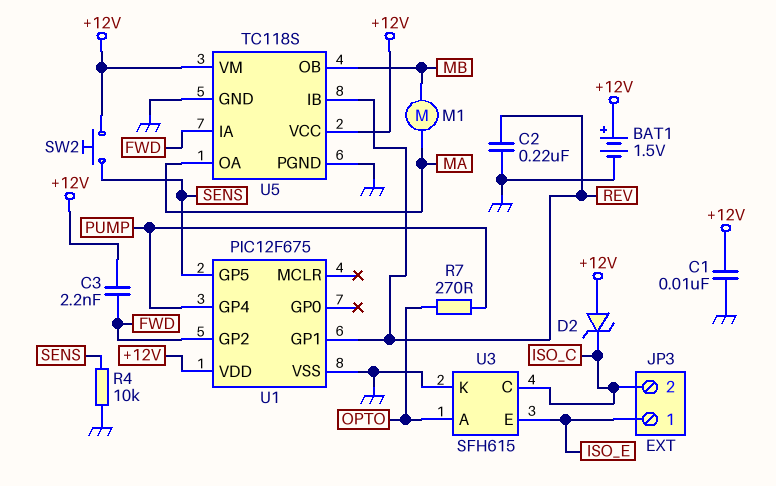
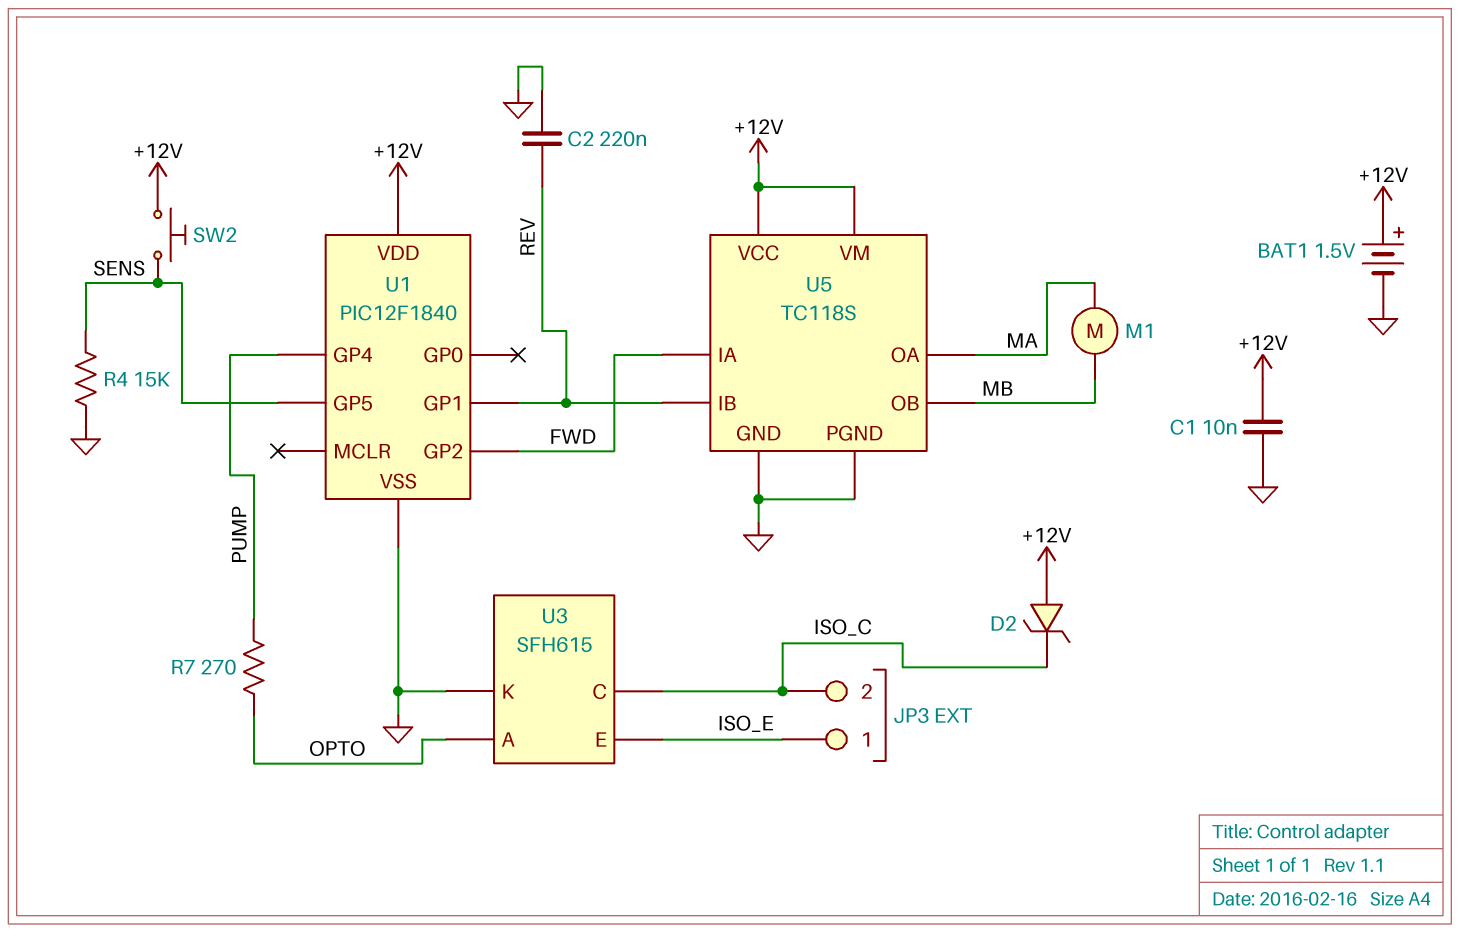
C3: 2.2nF (+12V, FWD) -> none
R4: 10k (GND, SENS) -> 15k (GND, SENS)
U1: PIC12F675 -> PIC12F1840

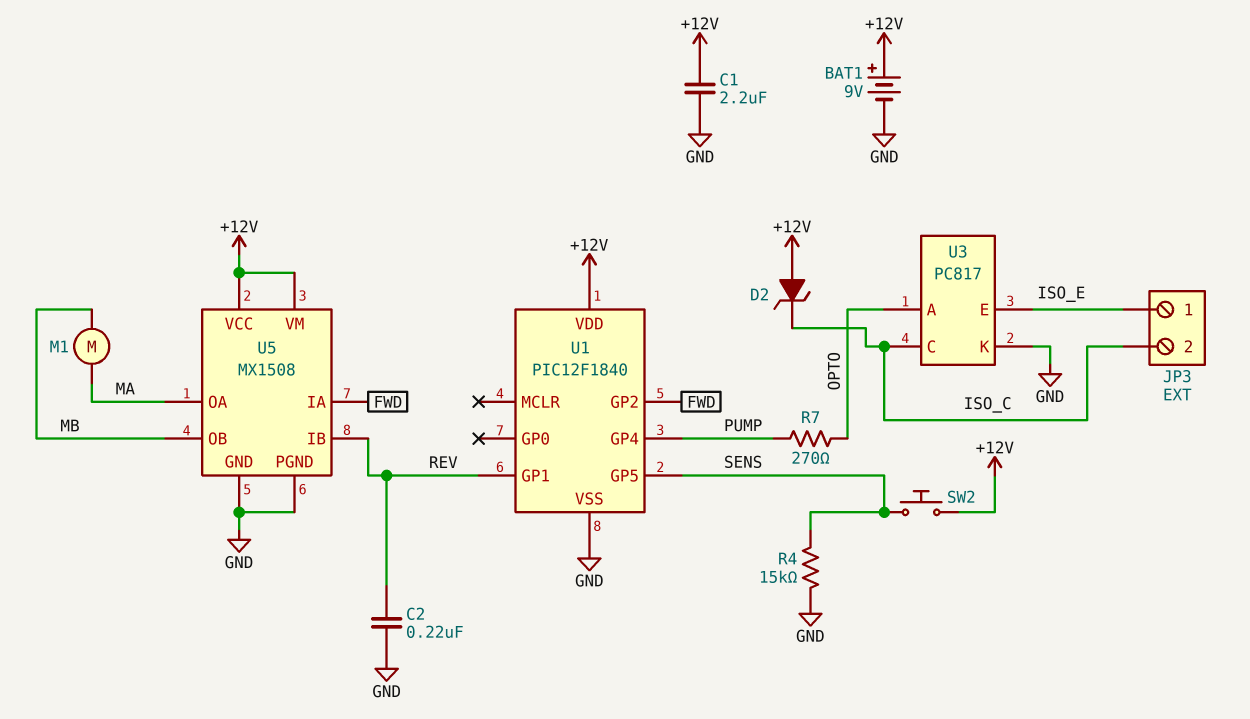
BAT1: 1.5V (plus +12V, minus GND) -> 9V (plus +12V, minus GND)
C1: 10nF (+12V, GND) -> 2.2uF (+12V, GND)
U3: SFH615 -> PC817
U5: TC118S -> MX1508

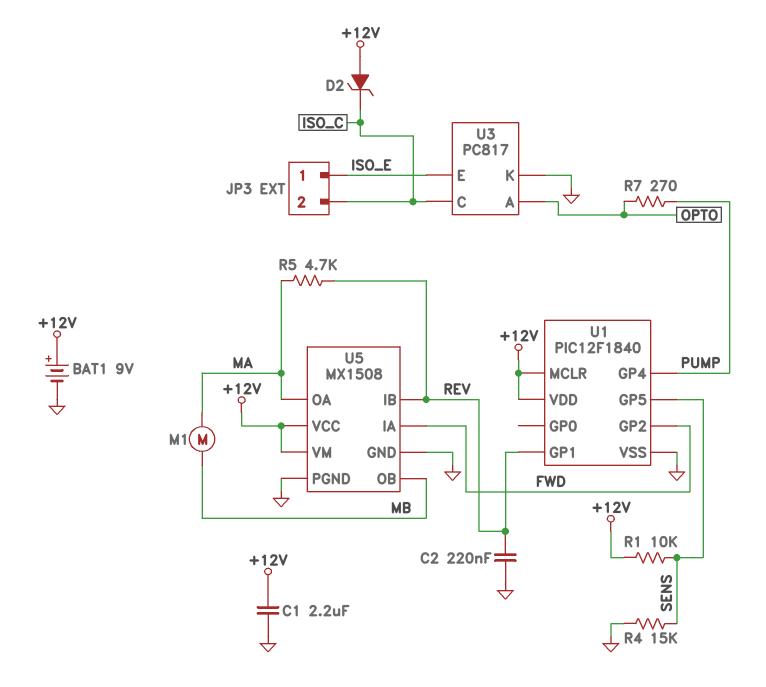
R1: none -> 10k (+12V, SENS)
R5: none -> 4.7k (MA, REV)
SW2: button (+12V, SENS) -> none
U1 pin MCLR: none -> +12V

